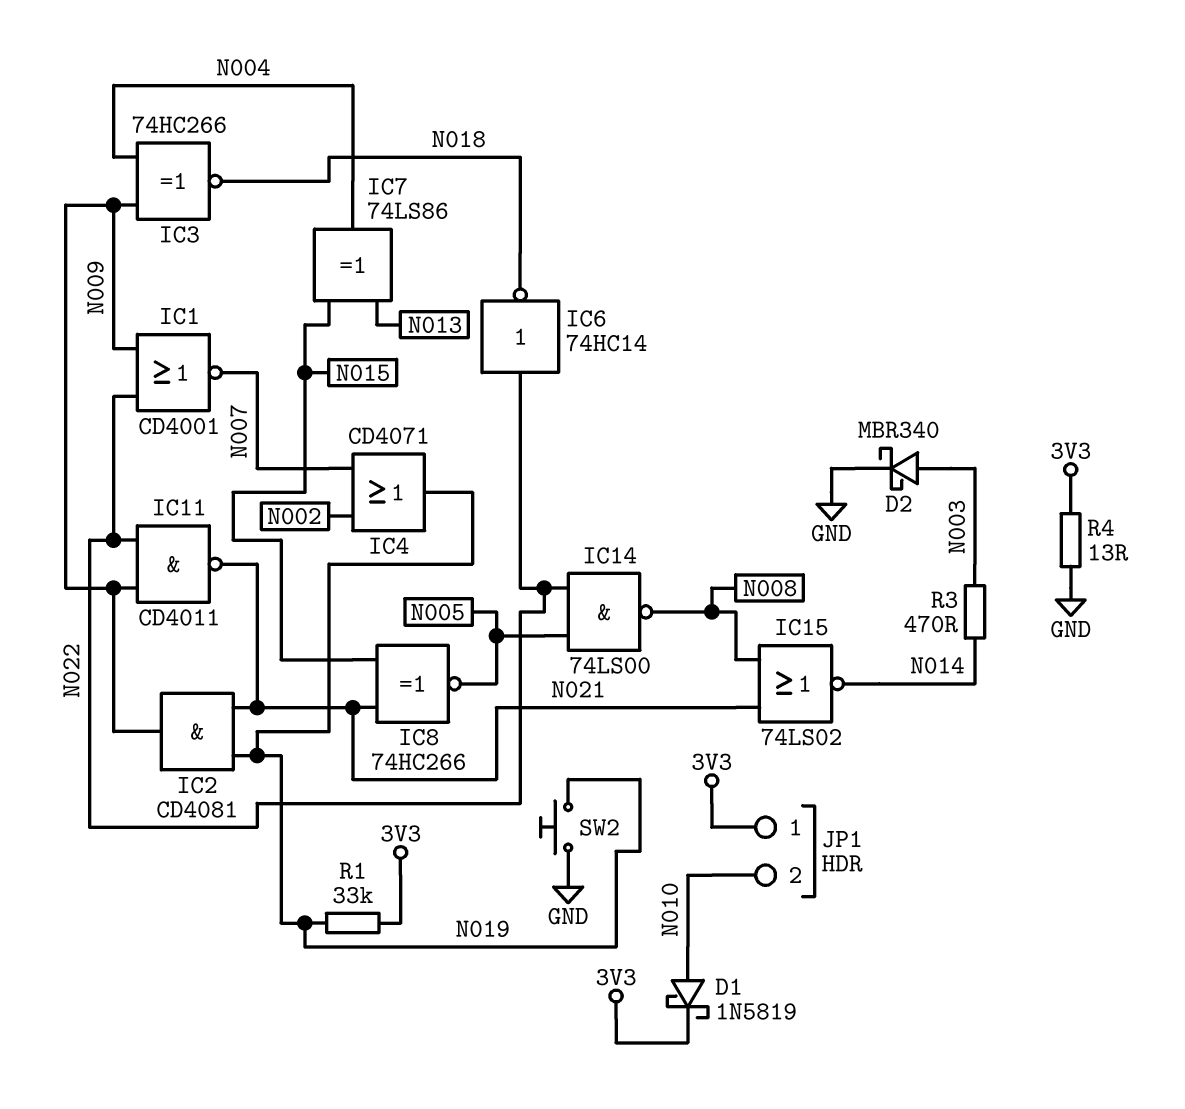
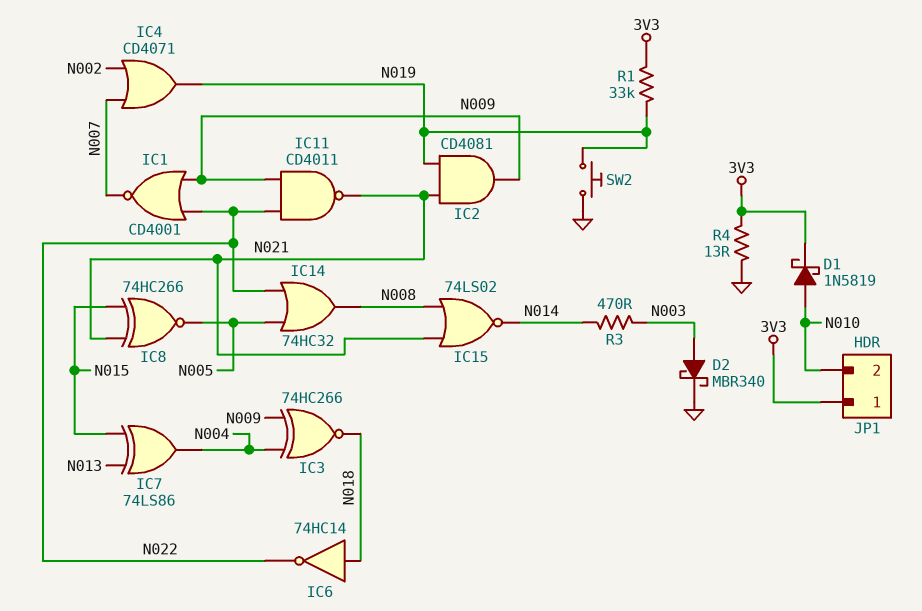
IC6: NOT 74HC14 (in N022, out N018) -> NOT 74HC14 (in N018, out N022)
IC14: NAND 74LS00 (in N005, in N022, out N008) -> OR 74HC32 (in N005, in N022, out N008)

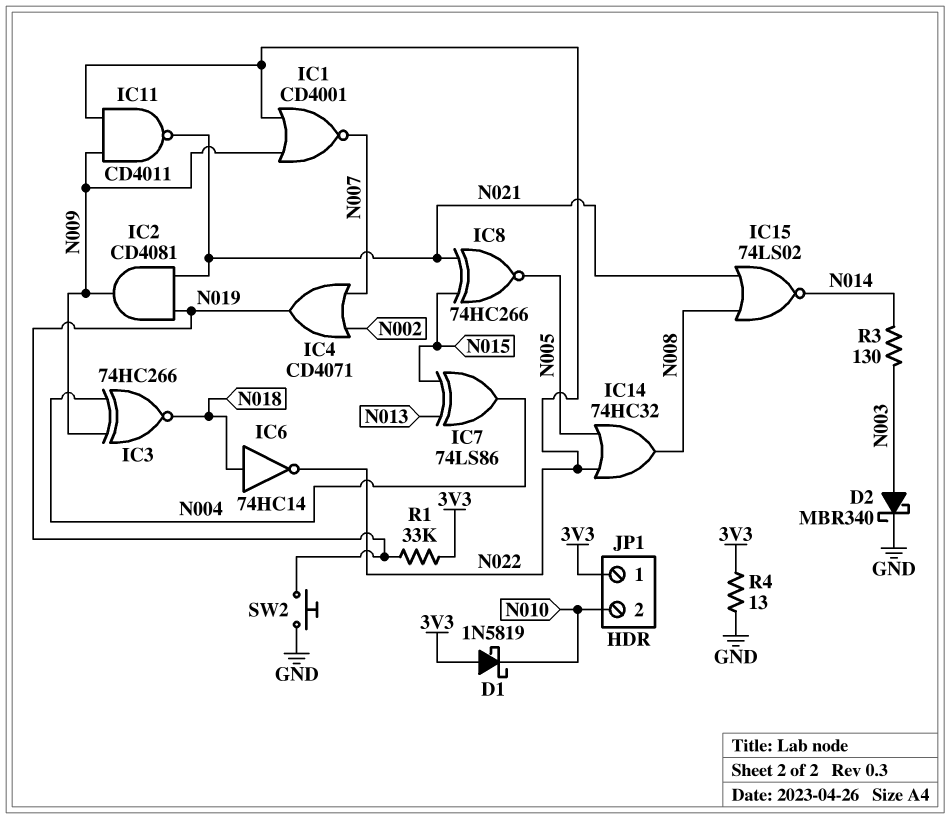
D1: schottky 1N5819 (A N010, K 3V3) -> schottky 1N5819 (A 3V3, K N010)
R3: 470 (N003, N014) -> 130 (N003, N014)

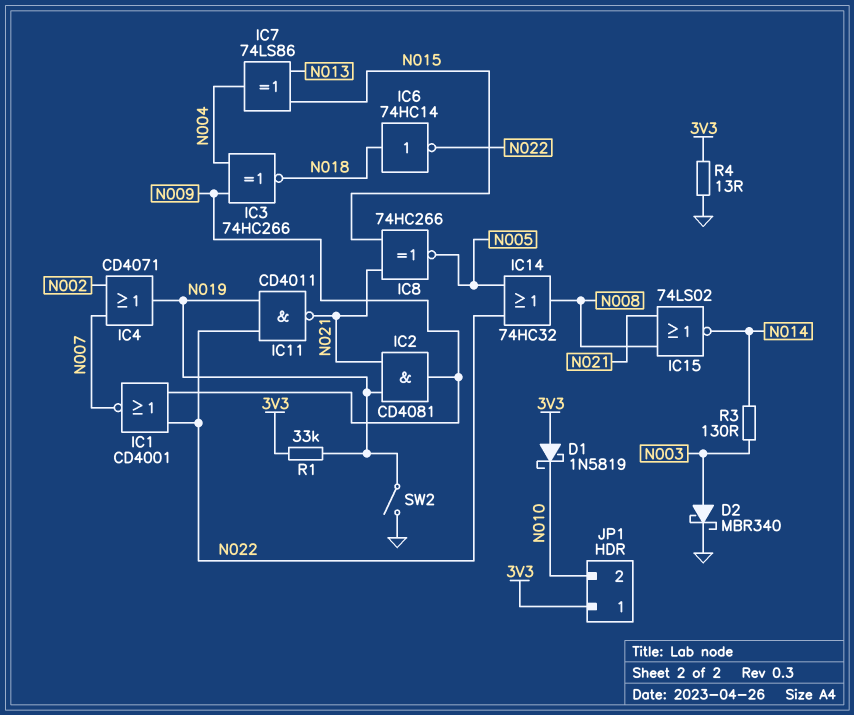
IC11: NAND CD4011 (in N009, in N022, out N021) -> NAND CD4011 (in N019, in N022, out N021)
SW2: button (GND, N019) -> switch (GND, N019)

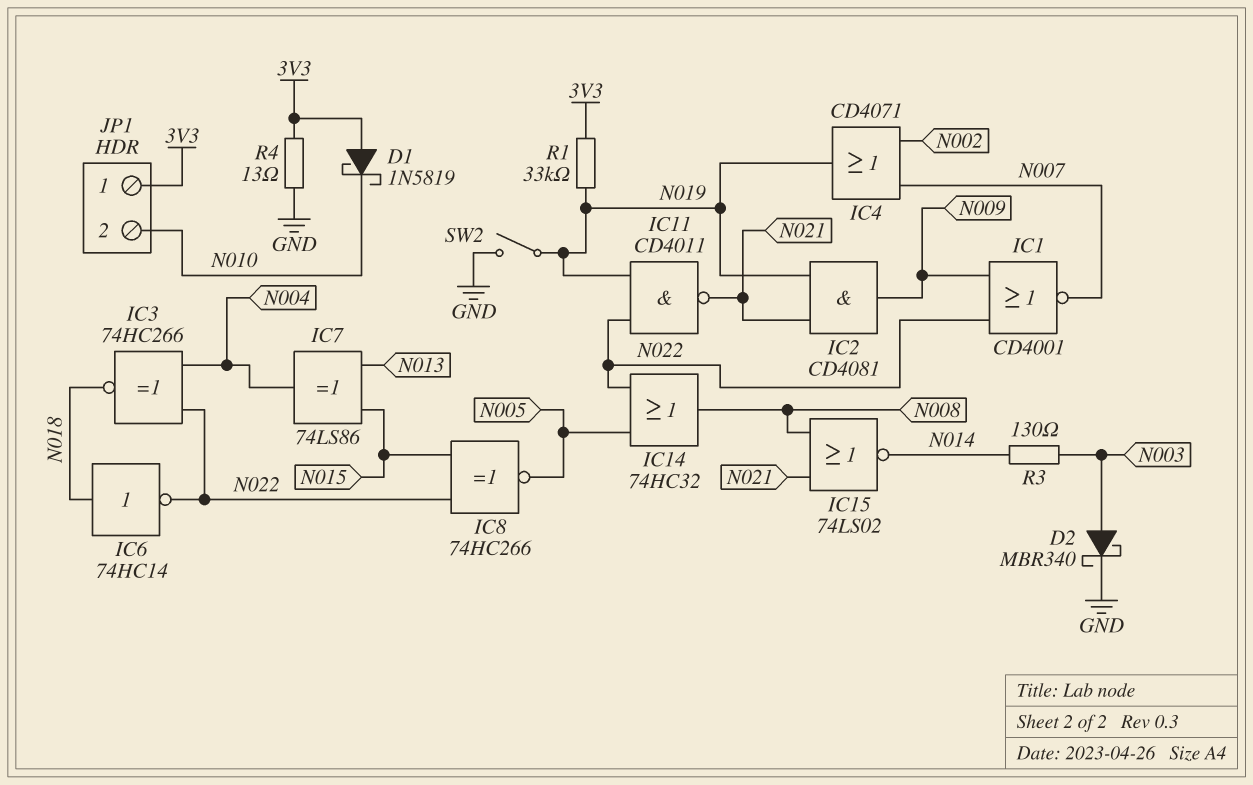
IC3: XNOR 74HC266 (in N004, in N009, out N018) -> XNOR 74HC266 (in N004, in N022, out N018)
IC8: XNOR 74HC266 (in N015, in N021, out N005) -> XNOR 74HC266 (in N015, in N022, out N005)

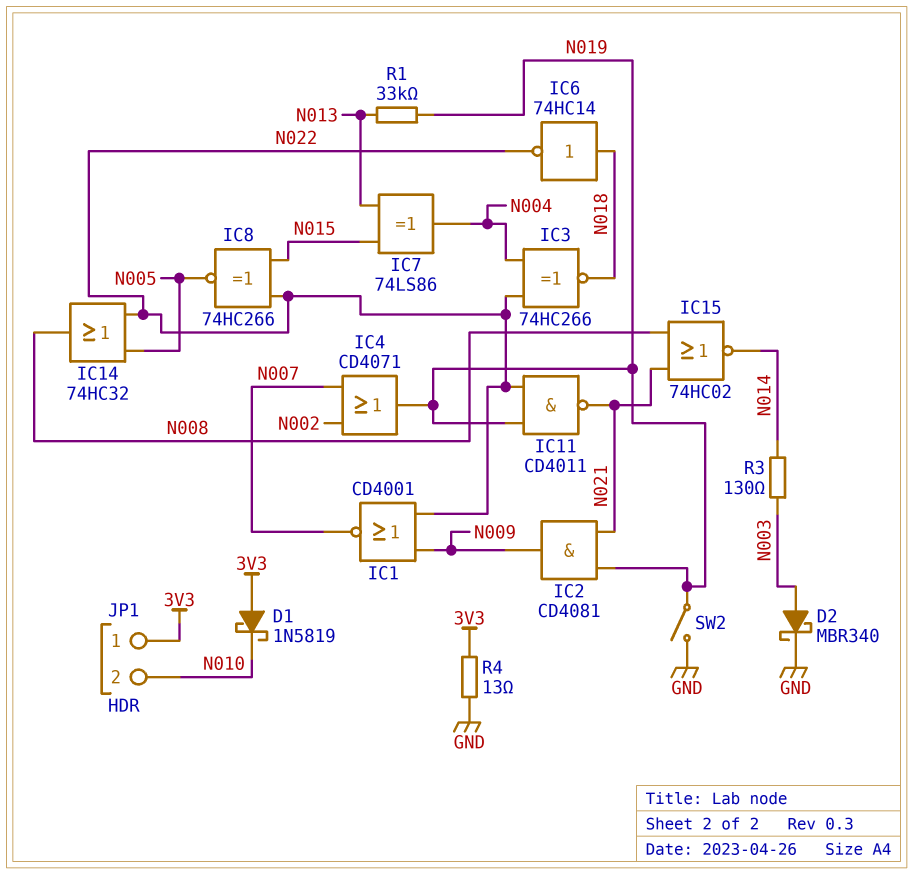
IC15: NOR 74LS02 (in N008, in N021, out N014) -> NOR 74HC02 (in N008, in N021, out N014)
R1: 33k (3V3, N019) -> 33k (N013, N019)

